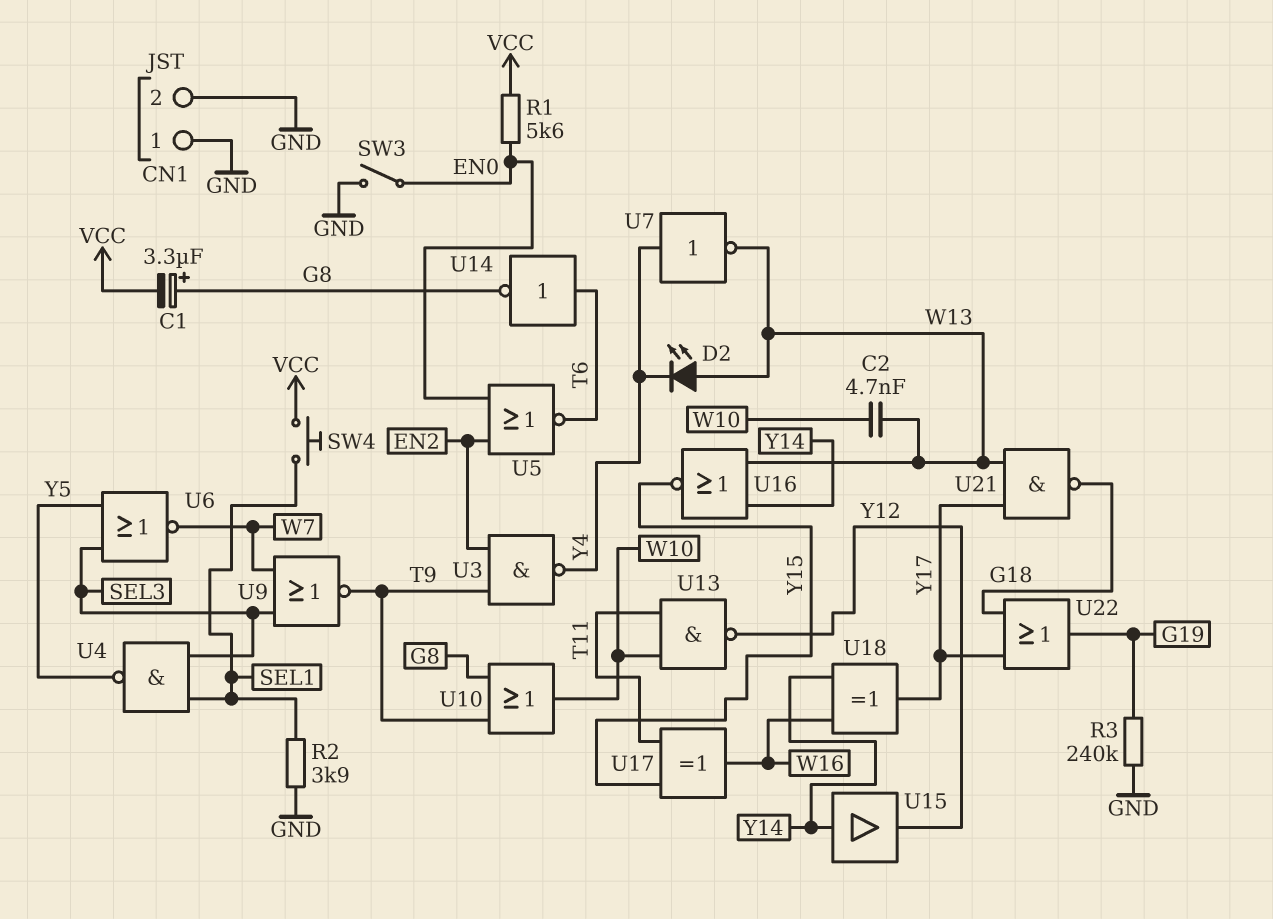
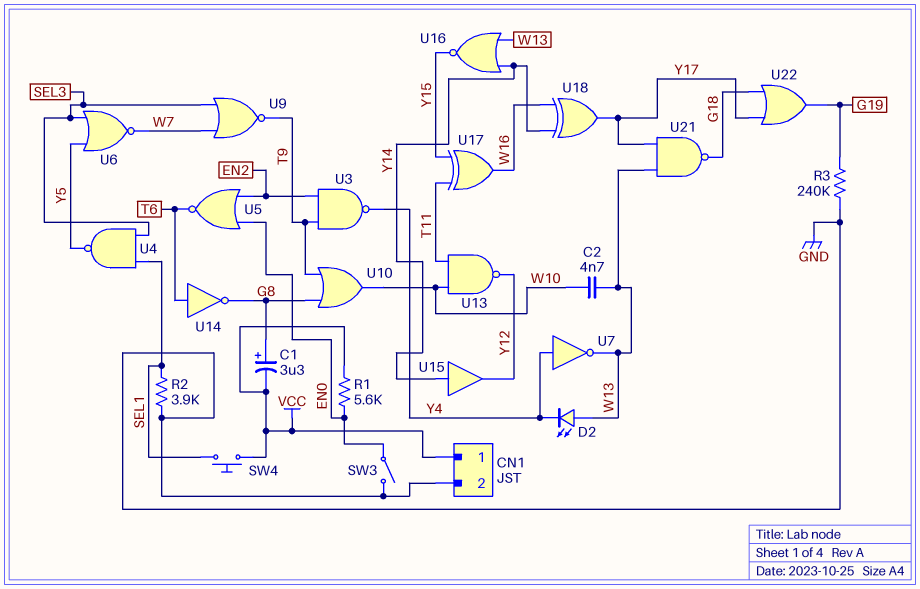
CN1 pin 1: GND -> VCC

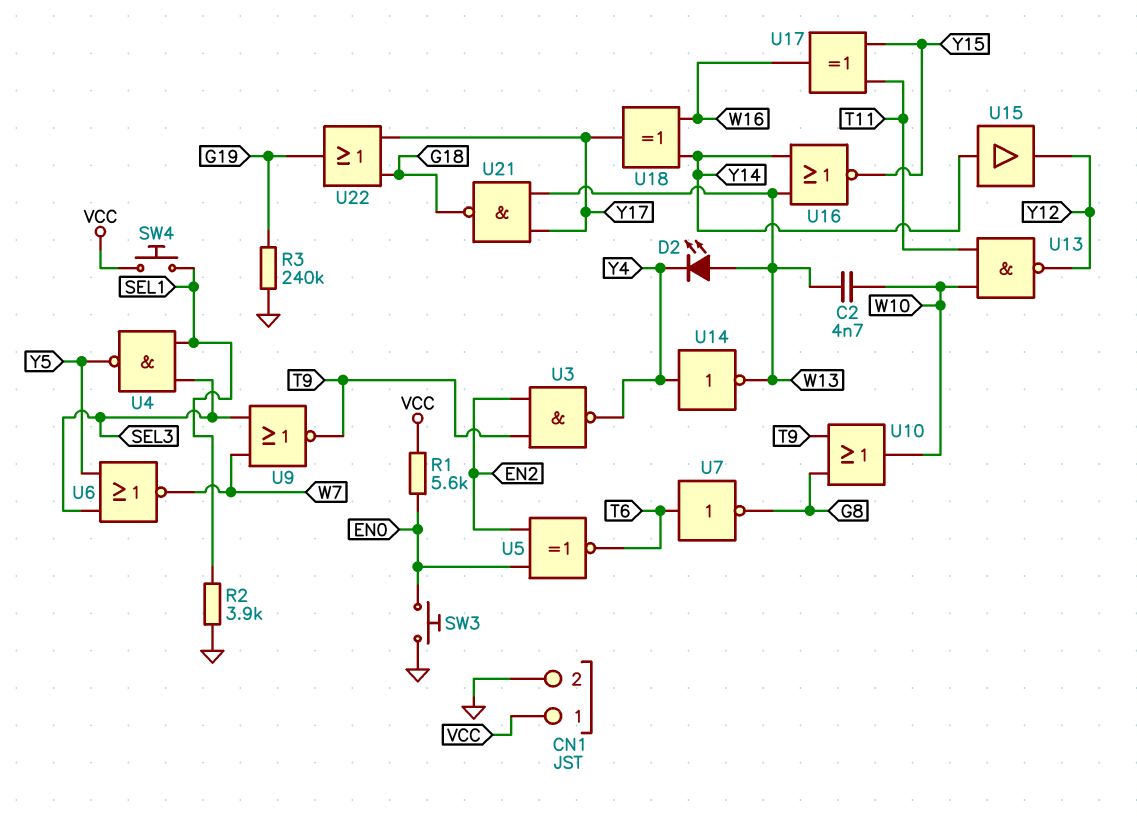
C1: 3.3uF (plus G8, minus VCC) -> none
SW3: switch (EN0, GND) -> button (EN0, GND)
U5: NOR (in EN0, in EN2, out T6) -> XNOR (in EN0, in EN2, out T6)
U7: NOT (in Y4, out W13) -> NOT (in T6, out G8)
U14: NOT (in T6, out G8) -> NOT (in Y4, out W13)

